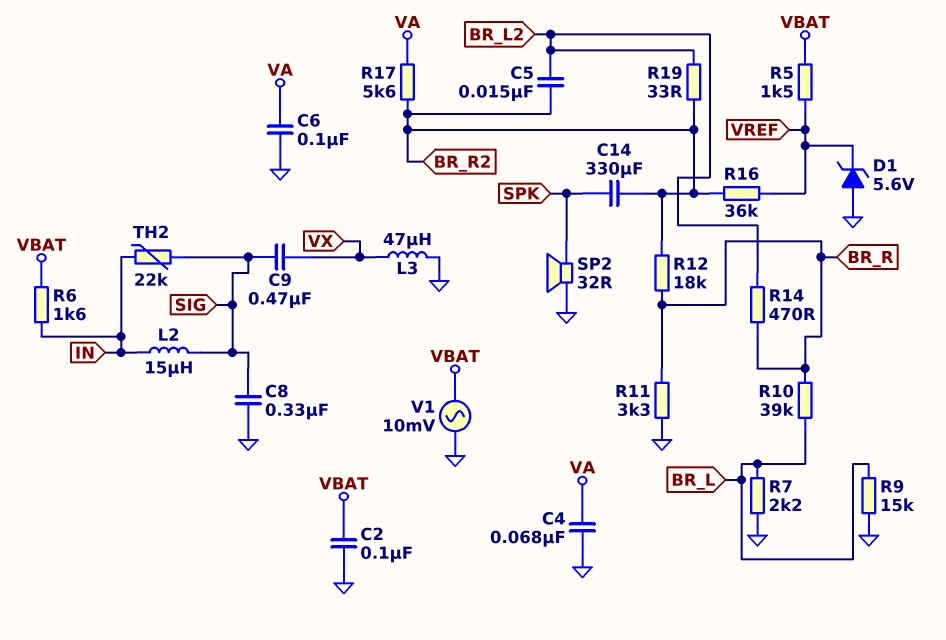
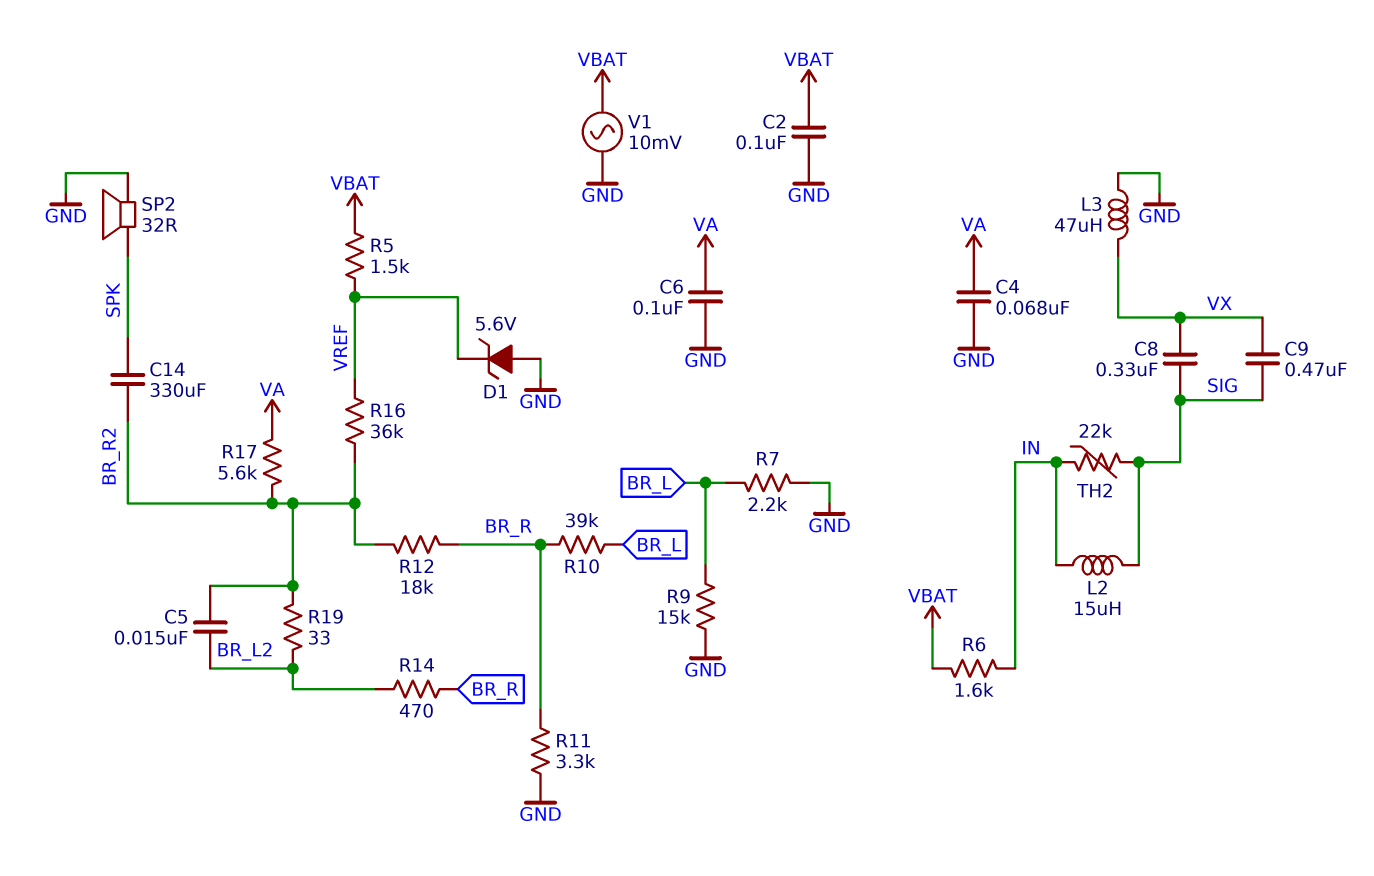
C8: 330nF (GND, SIG) -> 330nF (SIG, VX)

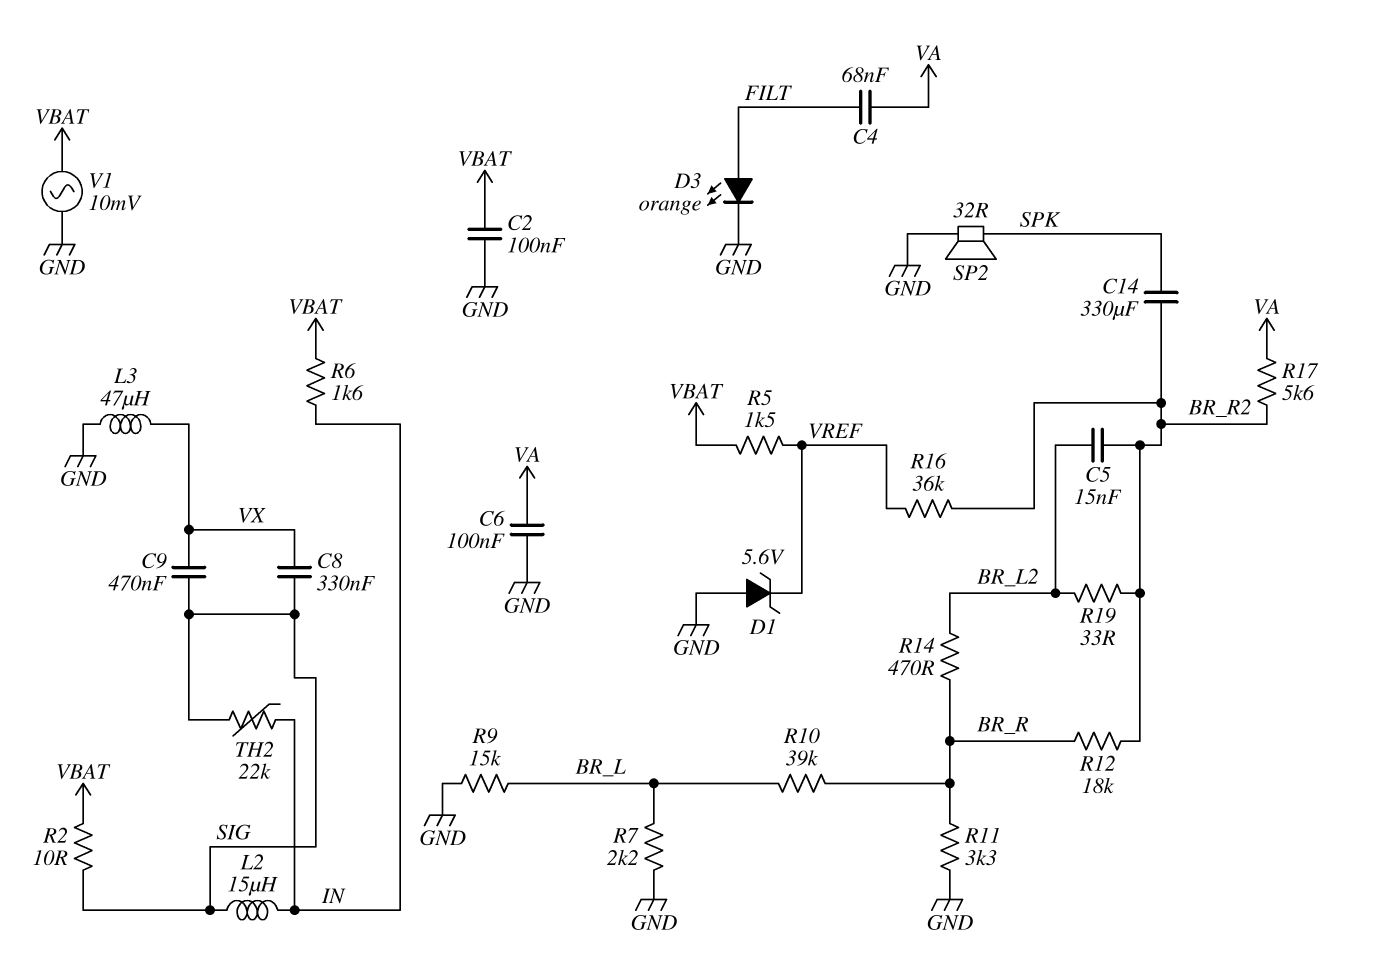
C4: 68nF (GND, VA) -> 68nF (FILT, VA)
D3: none -> LED orange (A FILT, K GND)
R2: none -> 10 (SIG, VBAT)

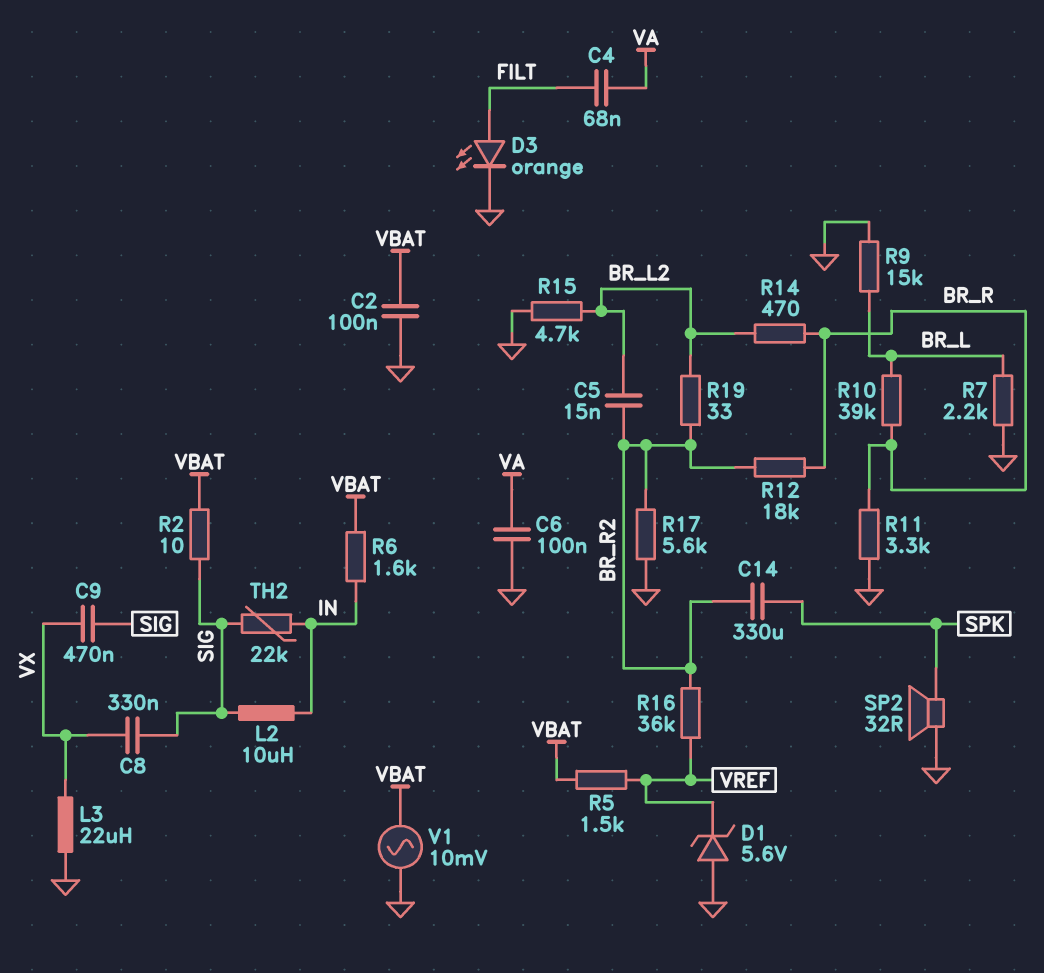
L2: 15uH (IN, SIG) -> 10uH (IN, SIG)
L3: 47uH (GND, VX) -> 22uH (GND, VX)
R15: none -> 4.7k (BR_L2, GND)
R17: 5.6k (BR_R2, VA) -> 5.6k (BR_R2, GND)

